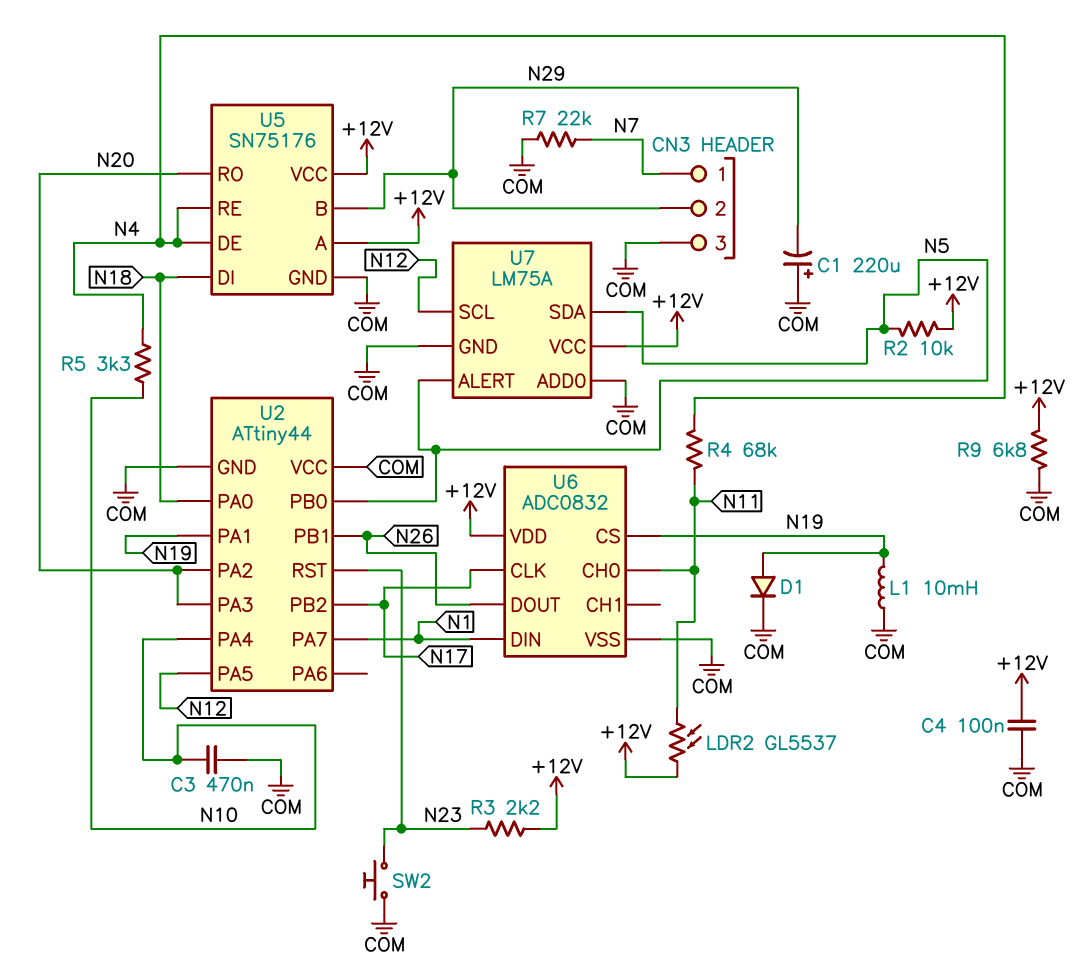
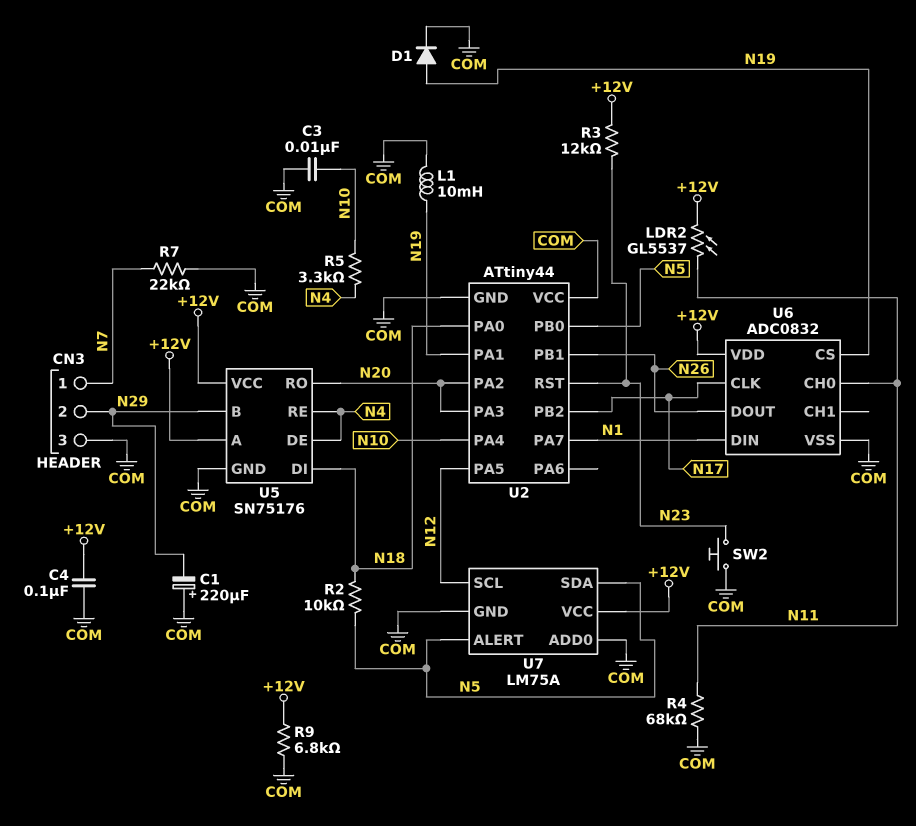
C3: 470nF (COM, N10) -> 10nF (COM, N10)
R2: 10k (+12V, N5) -> 10k (N5, N18)
R3: 2.2k (+12V, N23) -> 12k (+12V, N23)
R4: 68k (N4, N11) -> 68k (COM, N11)

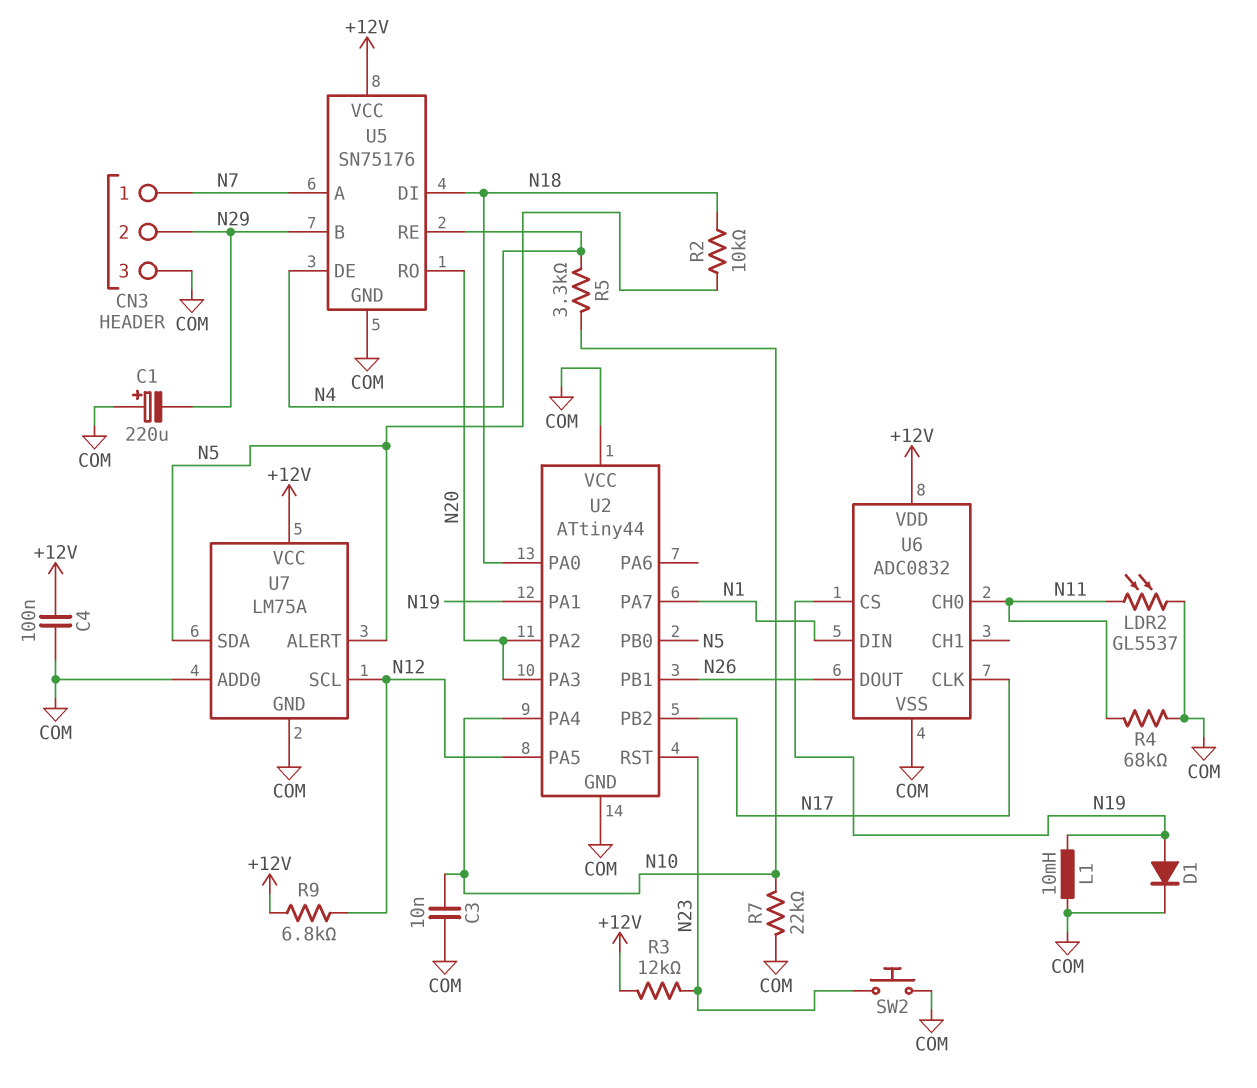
LDR2: GL5537 (+12V, N11) -> GL5537 (COM, N11)
R7: 22k (COM, N7) -> 22k (COM, N10)
R9: 6.8k (+12V, COM) -> 6.8k (+12V, N12)
U5 pin A: +12V -> N7

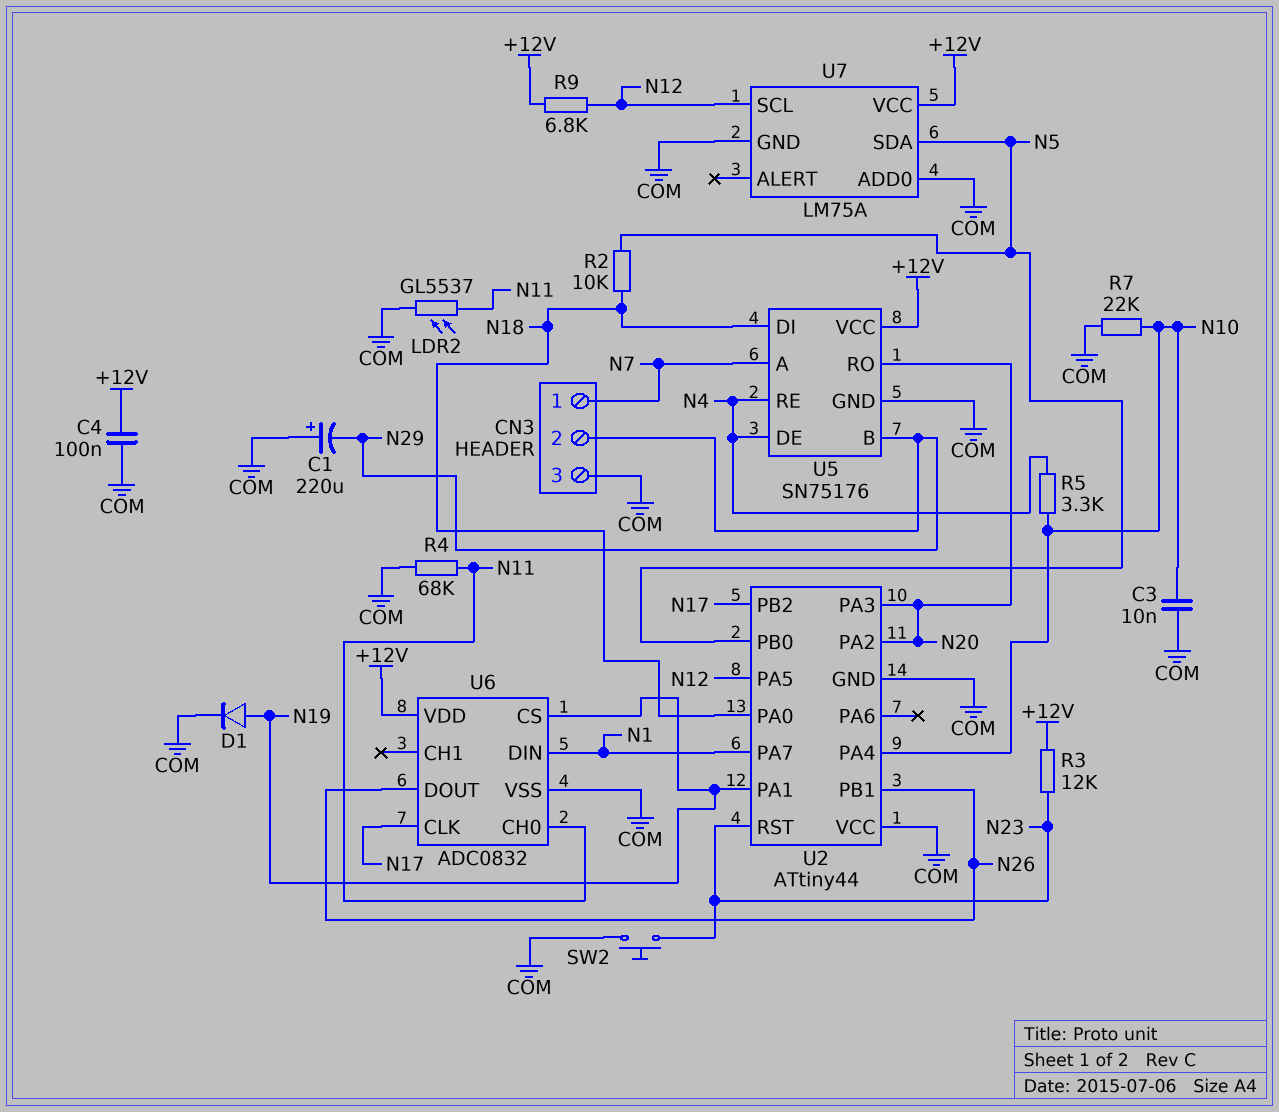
L1: 10mH (COM, N19) -> none
U7 pin ALERT: N5 -> none

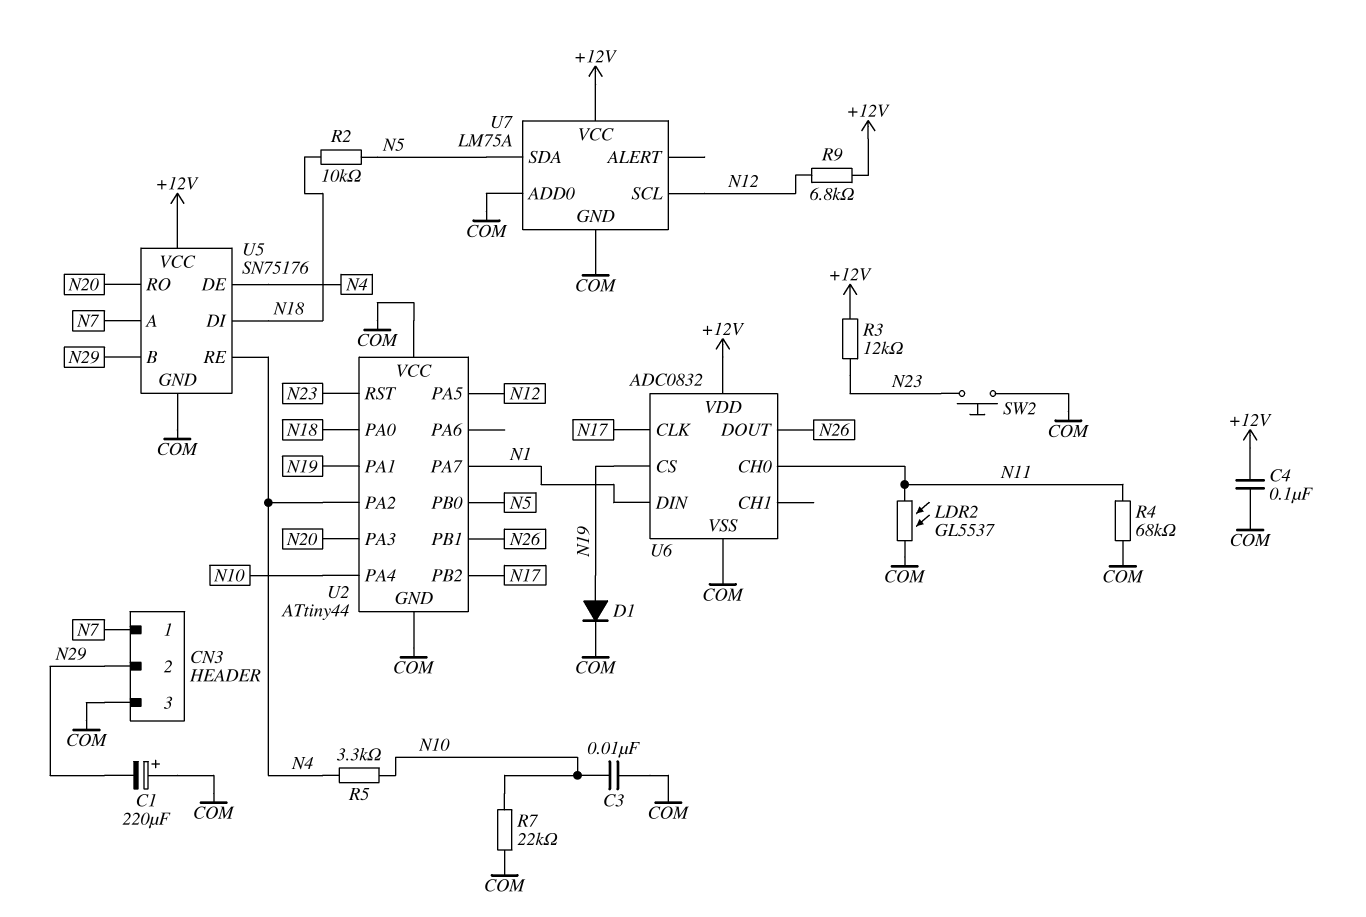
U2 pin PA2: N20 -> N4

